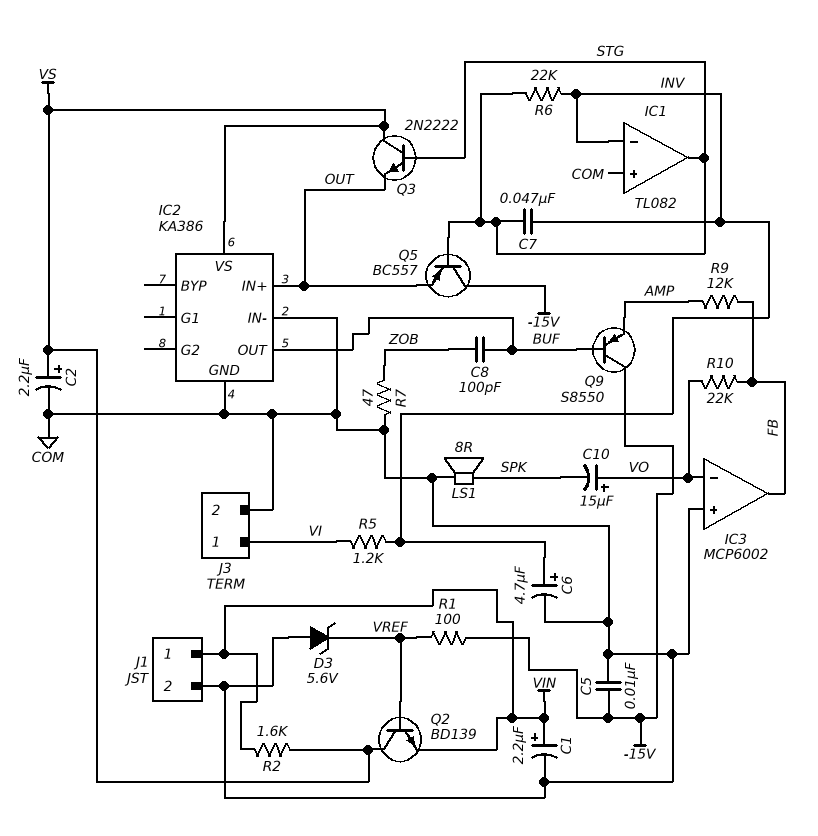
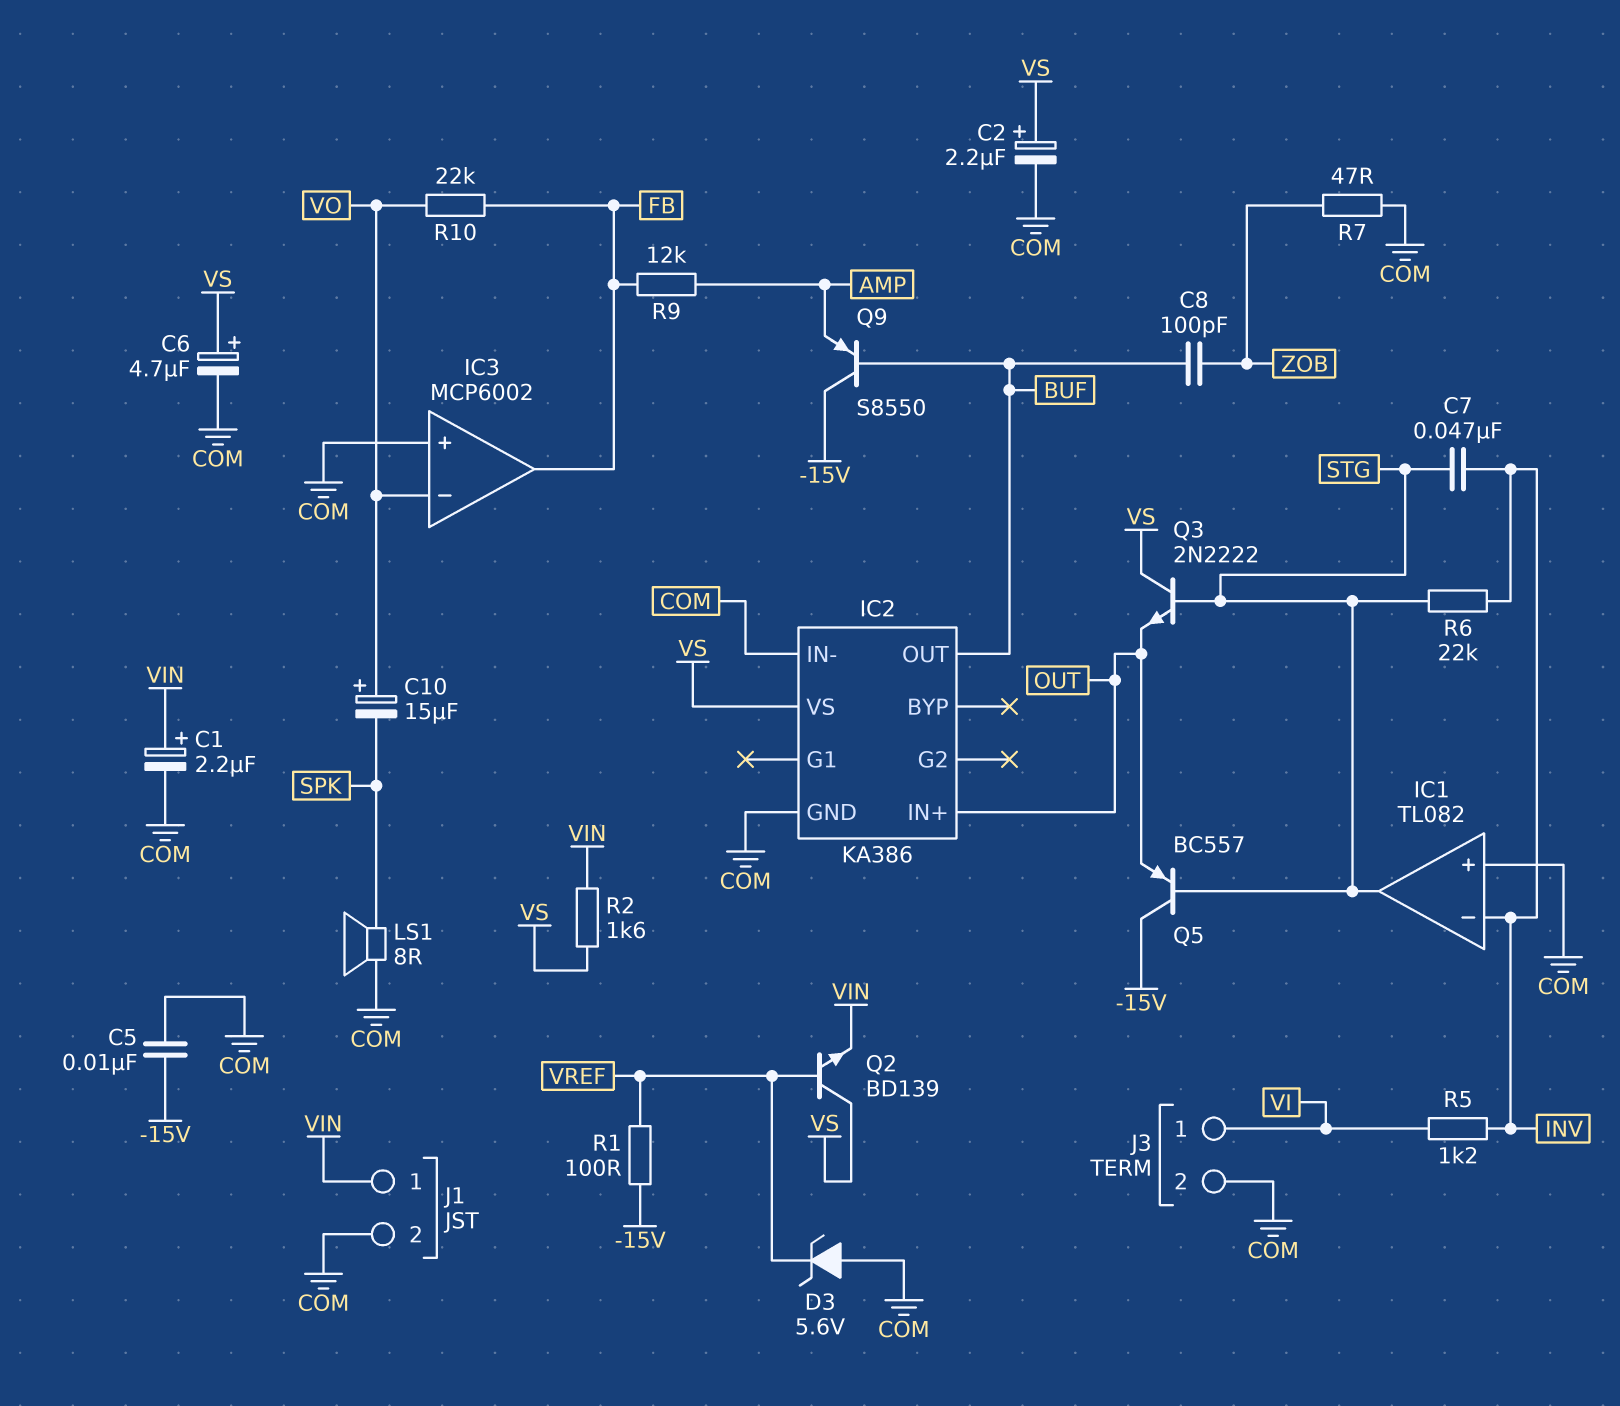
C6: 4.7uF (plus INV, minus COM) -> 4.7uF (plus VS, minus COM)

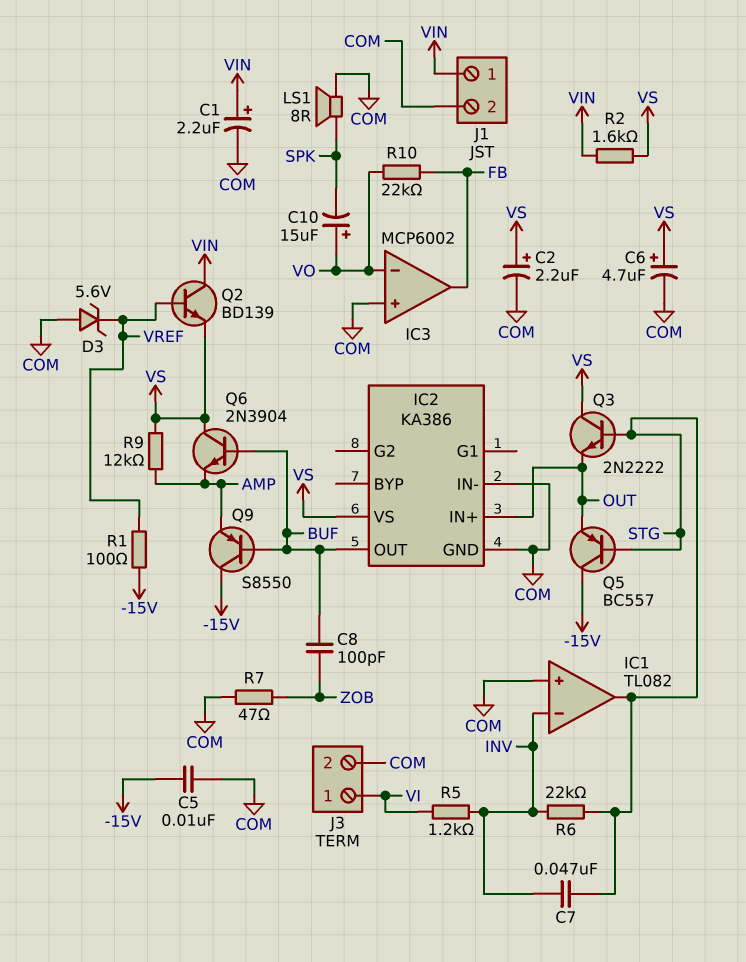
Q2: NPN BD139 (B VREF, C VS, E VIN) -> NPN BD139 (B VREF, C VIN, E VS)
Q6: none -> NPN 2N3904 (B BUF, C VS, E AMP)
R9: 12k (AMP, FB) -> 12k (AMP, VS)

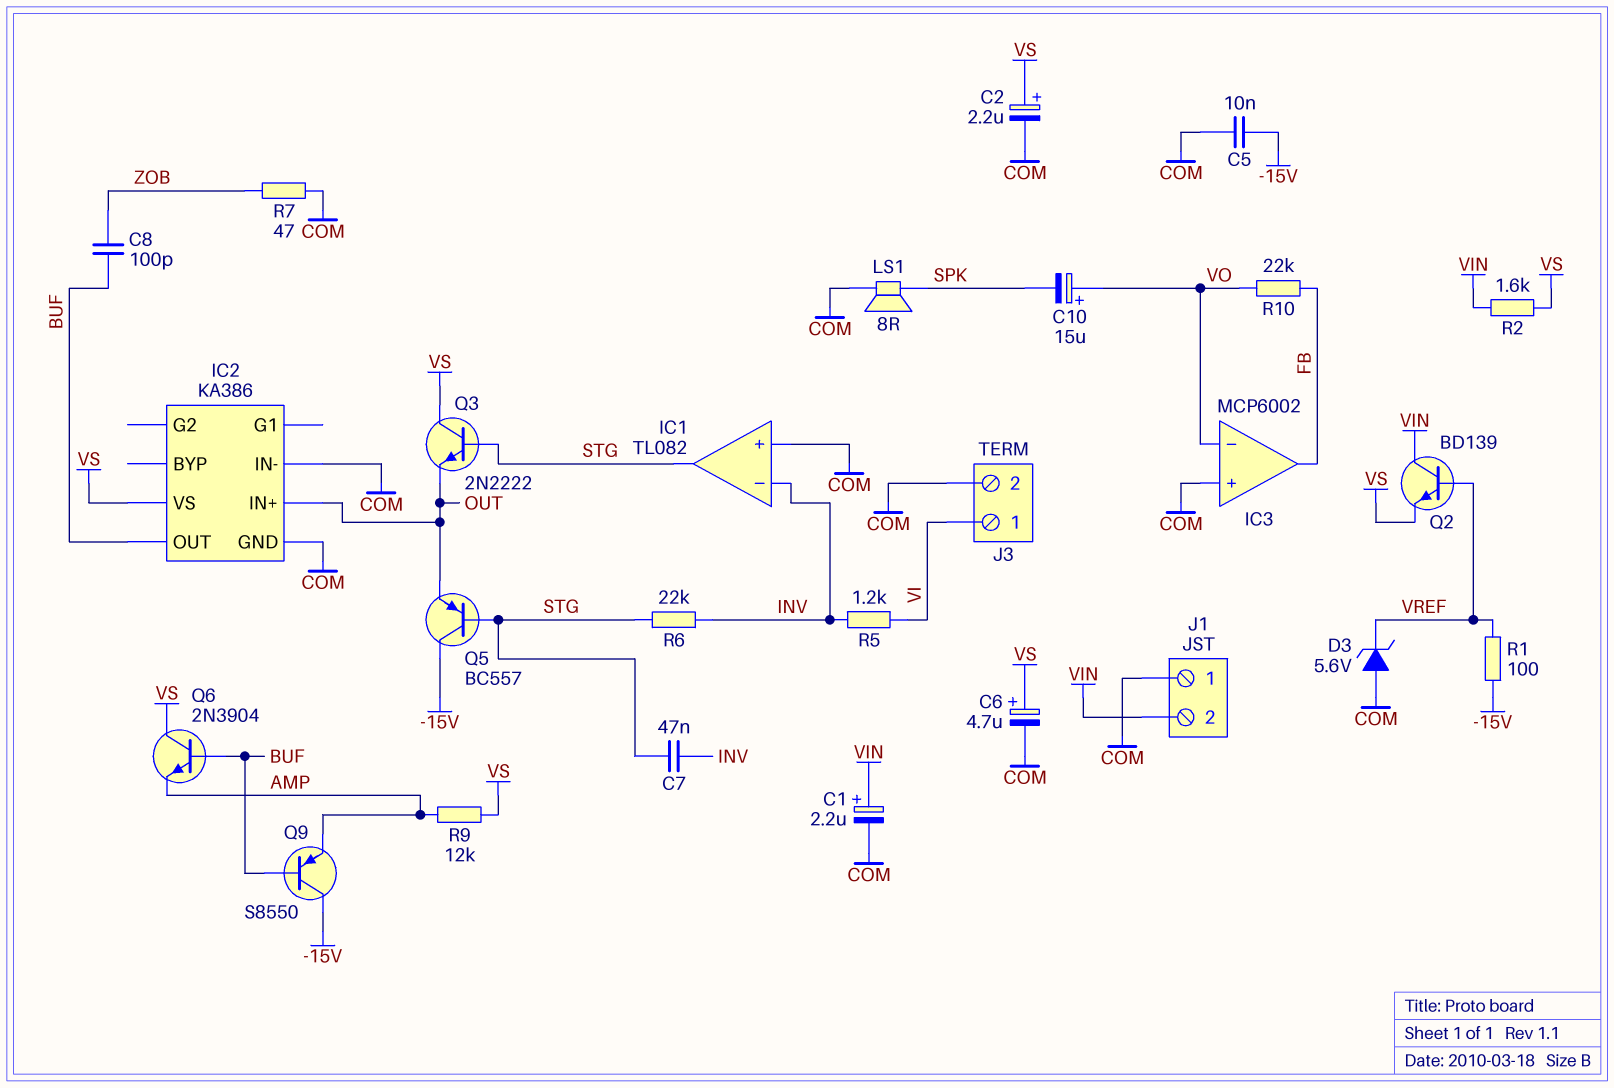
J1 pin 1: VIN -> COM
J1 pin 2: COM -> VIN

